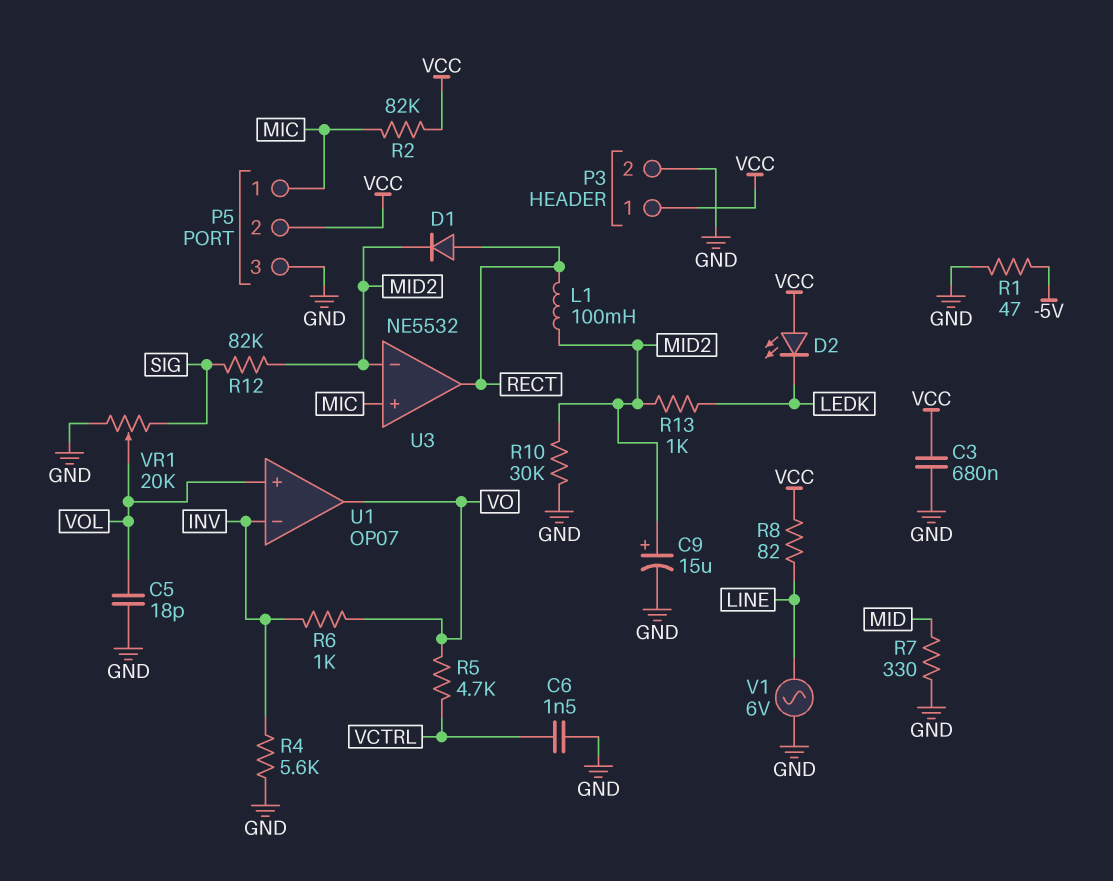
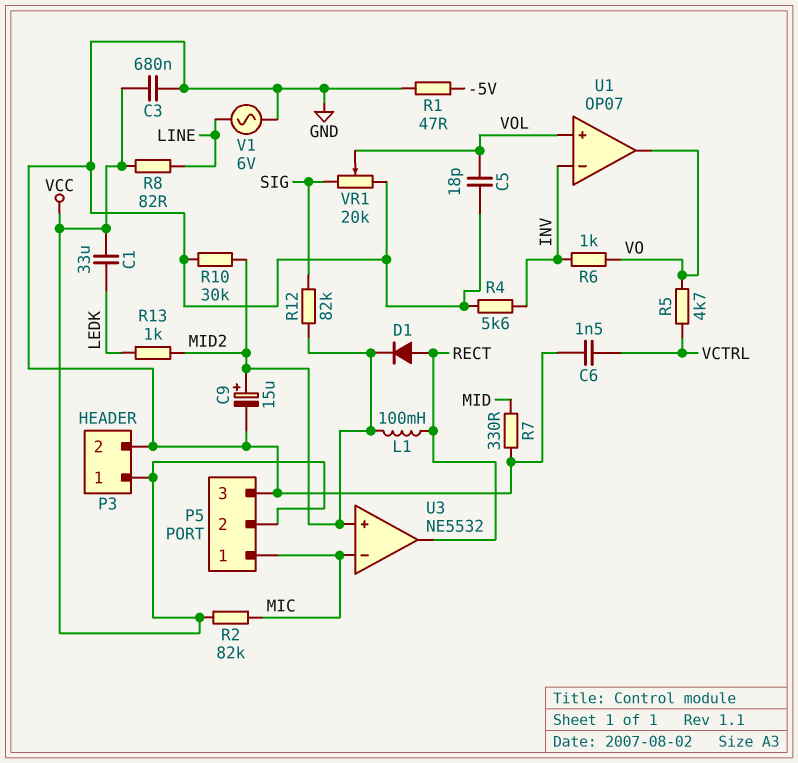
C1: none -> 33uF (LEDK, VCC)
D2: LED (A VCC, K LEDK) -> none
U3 pin in+: MIC -> MID2
U3 pin in-: MID2 -> MIC

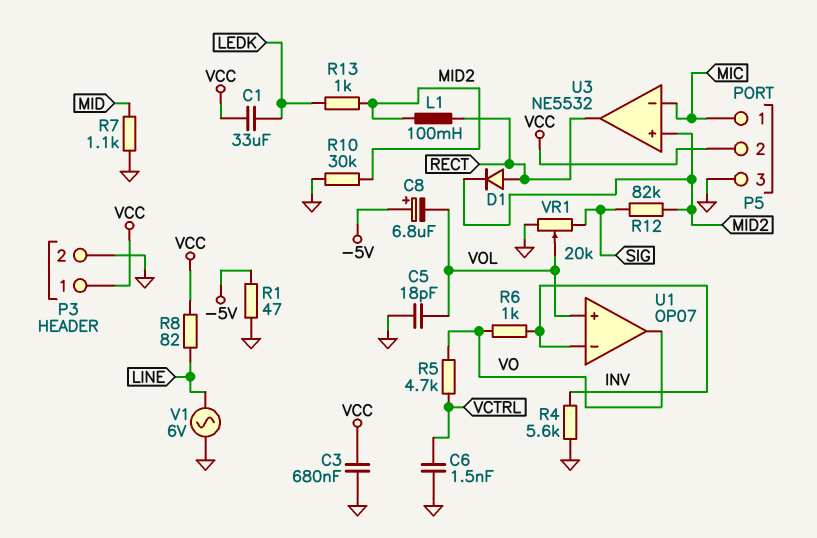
C8: none -> 6.8uF (plus -5V, minus VOL)
C9: 15uF (plus MID2, minus GND) -> none
R2: 82k (MIC, VCC) -> none
R7: 330 (GND, MID) -> 1.1k (GND, MID)

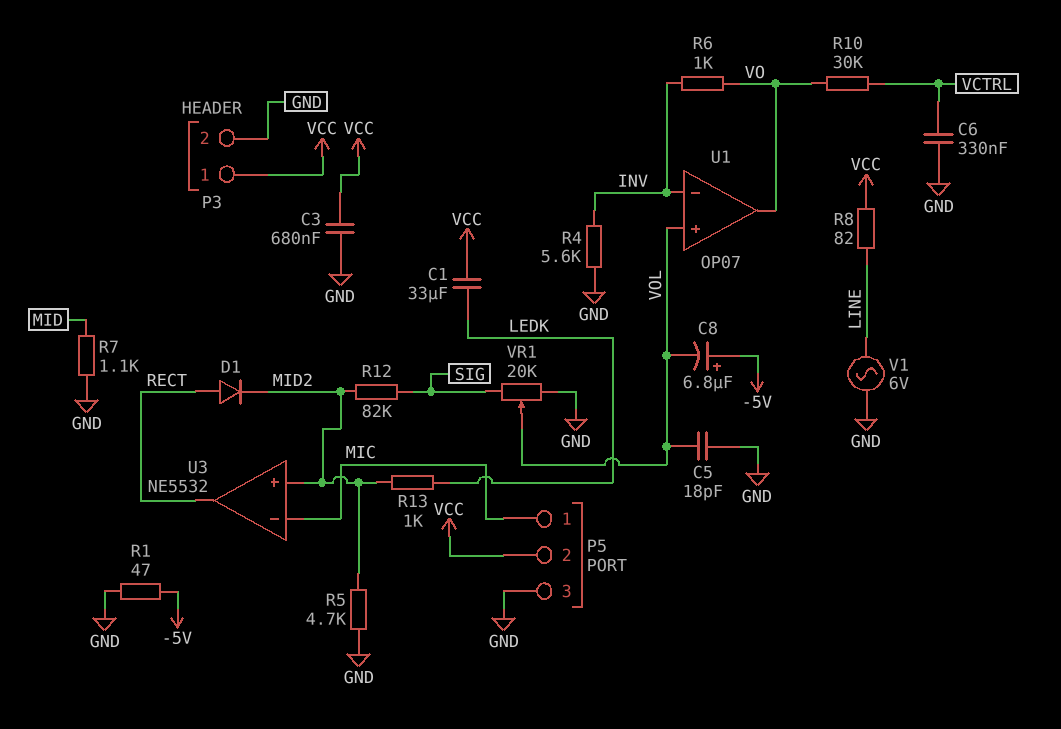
C6: 1.5nF (GND, VCTRL) -> 330nF (GND, VCTRL)
L1: 100mH (MID2, RECT) -> none
R5: 4.7k (VCTRL, VO) -> 4.7k (GND, MID2)
R10: 30k (GND, MID2) -> 30k (VCTRL, VO)

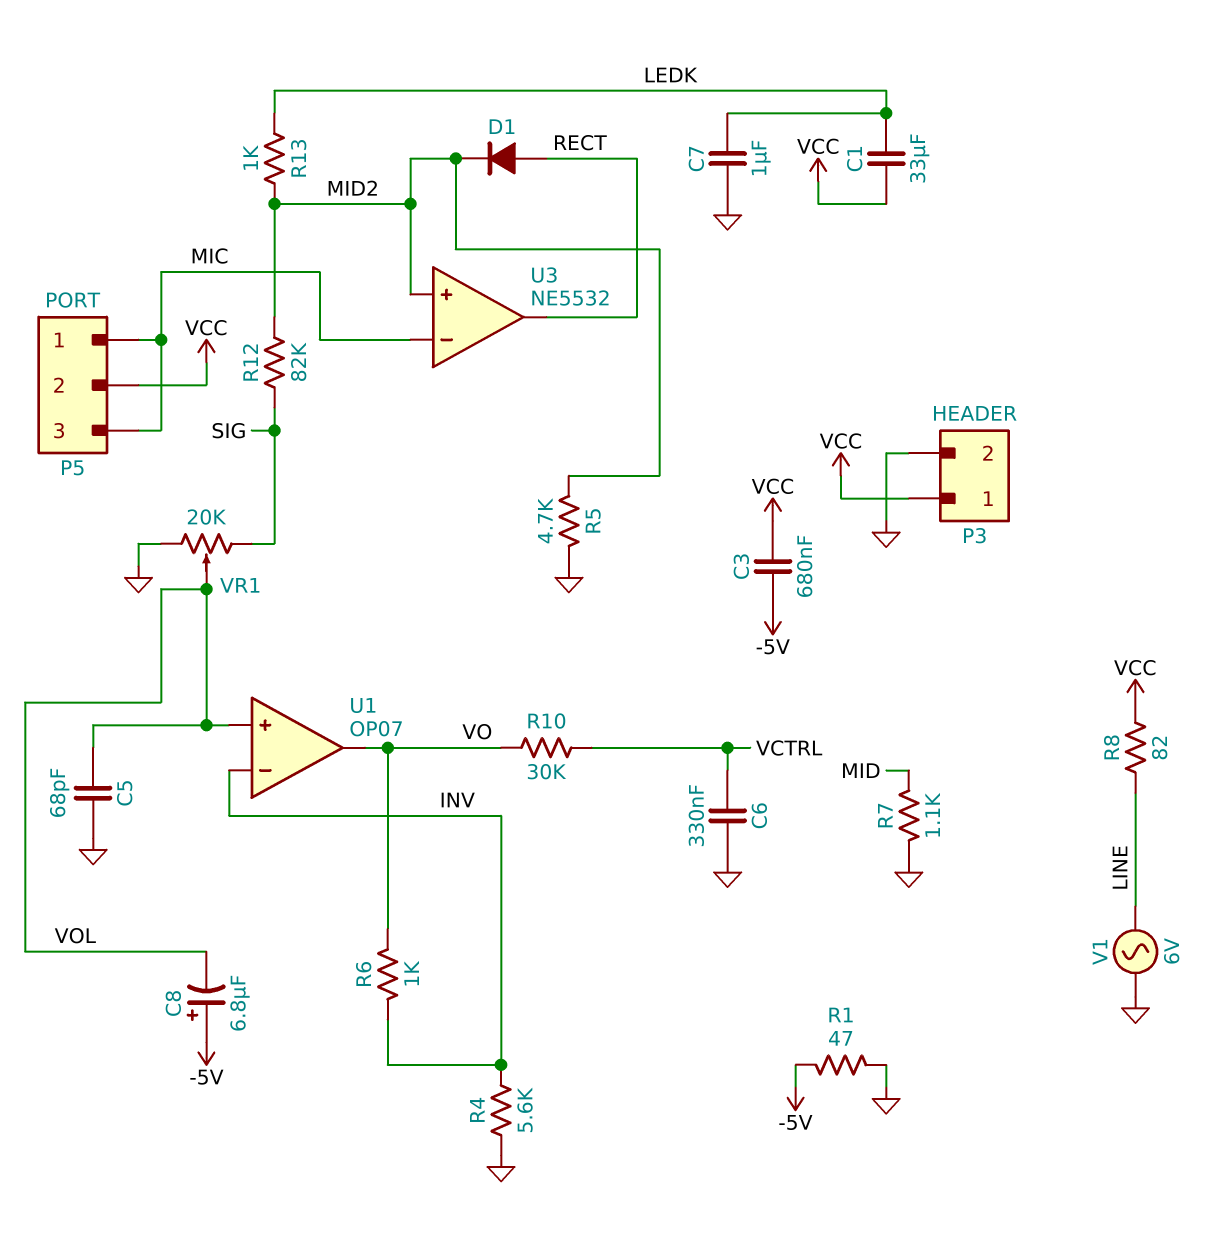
C3: 680nF (GND, VCC) -> 680nF (-5V, VCC)
C5: 18pF (GND, VOL) -> 68pF (GND, VOL)
C7: none -> 1uF (GND, LEDK)
P5 pin 3: GND -> MIC

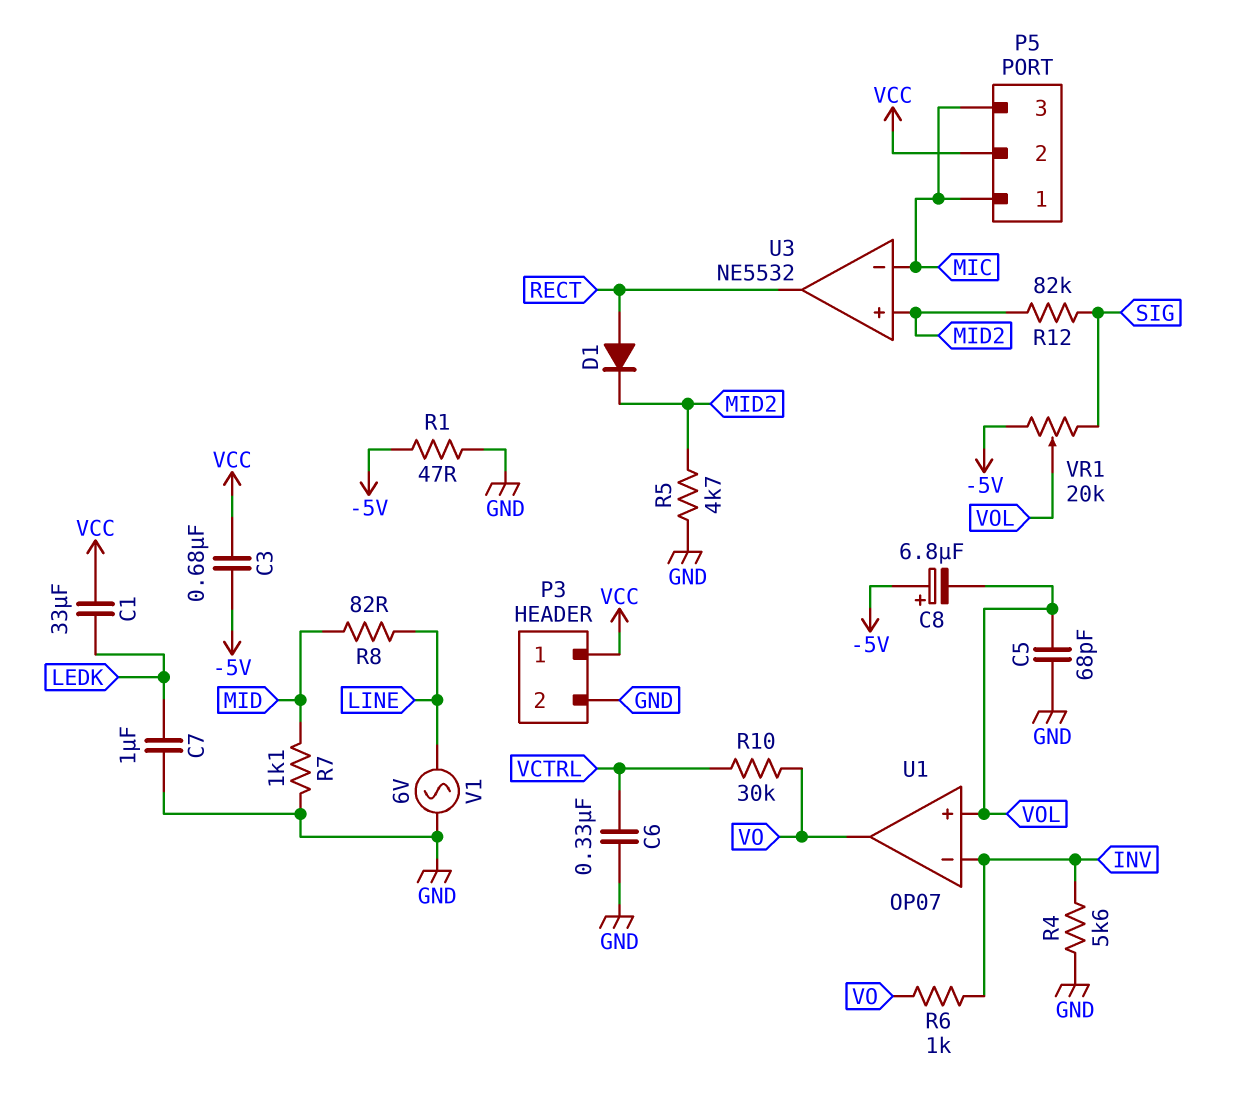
R8: 82 (LINE, VCC) -> 82 (LINE, MID)
R13: 1k (LEDK, MID2) -> none
VR1: 20k (GND, SIG, wiper VOL) -> 20k (-5V, SIG, wiper VOL)

